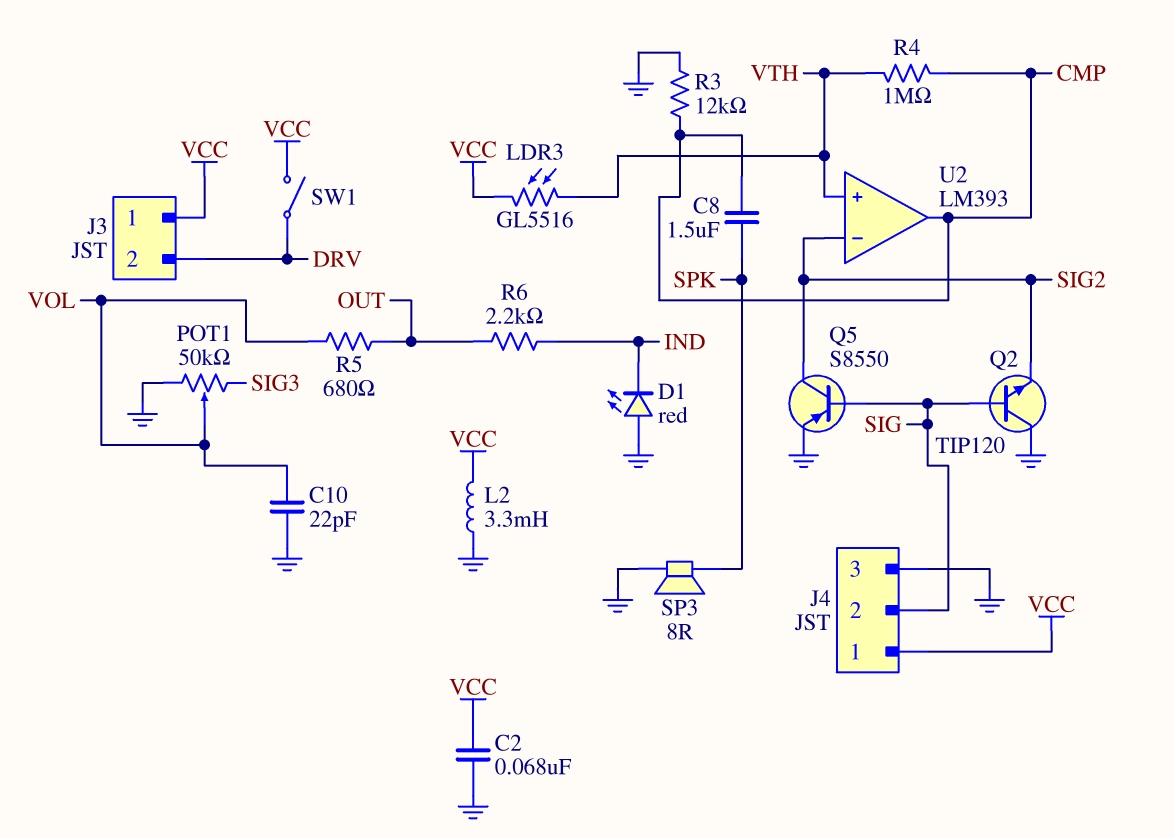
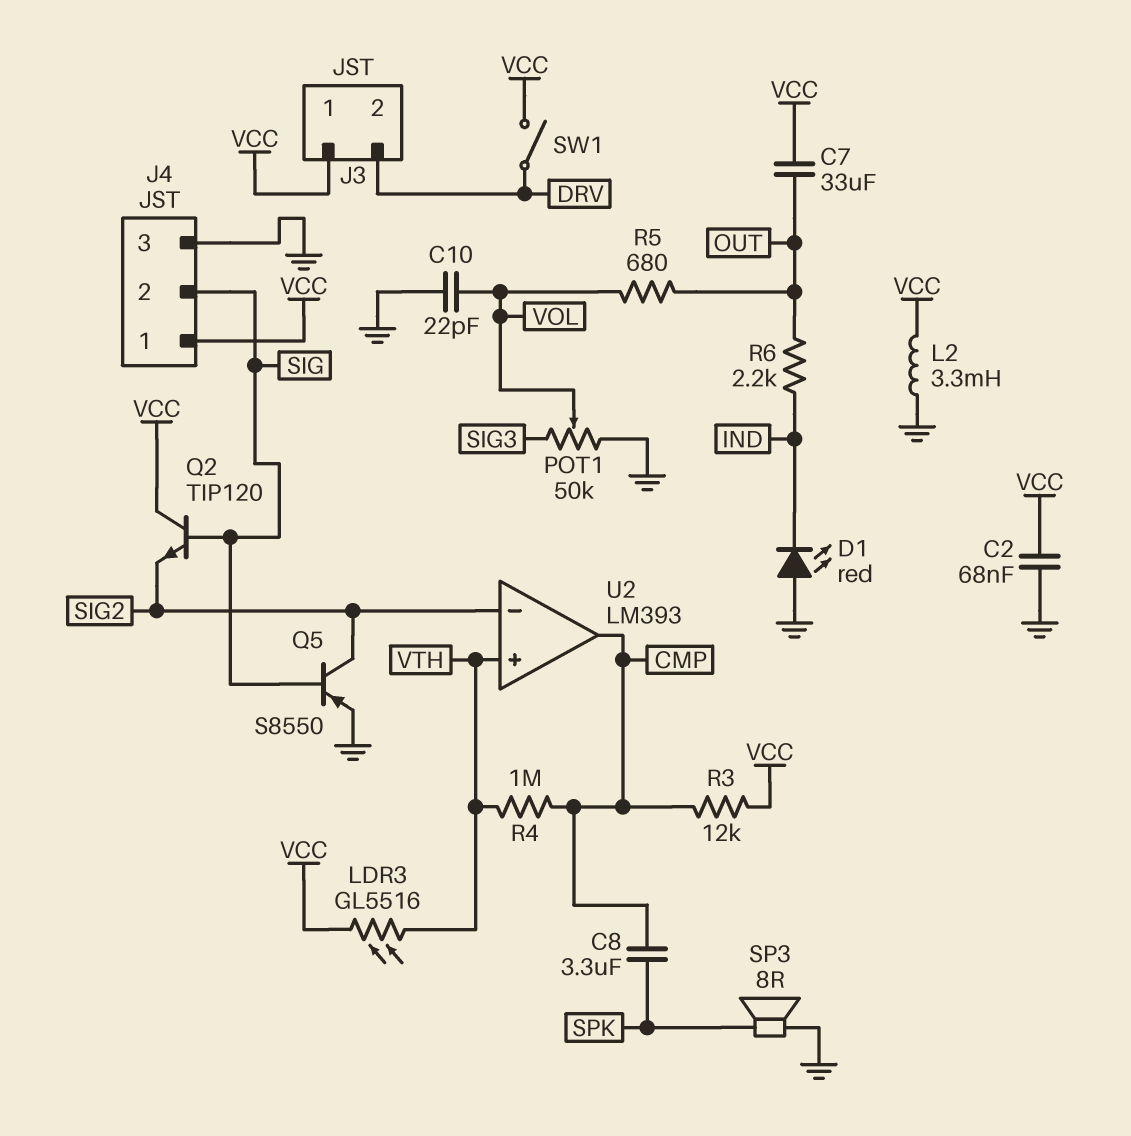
C7: none -> 33uF (OUT, VCC)
C8: 1.5uF (CMP, SPK) -> 3.3uF (CMP, SPK)
Q2: NPN TIP120 (B SIG, C GND, E SIG2) -> NPN TIP120 (B SIG, C VCC, E SIG2)
R3: 12k (CMP, GND) -> 12k (CMP, VCC)

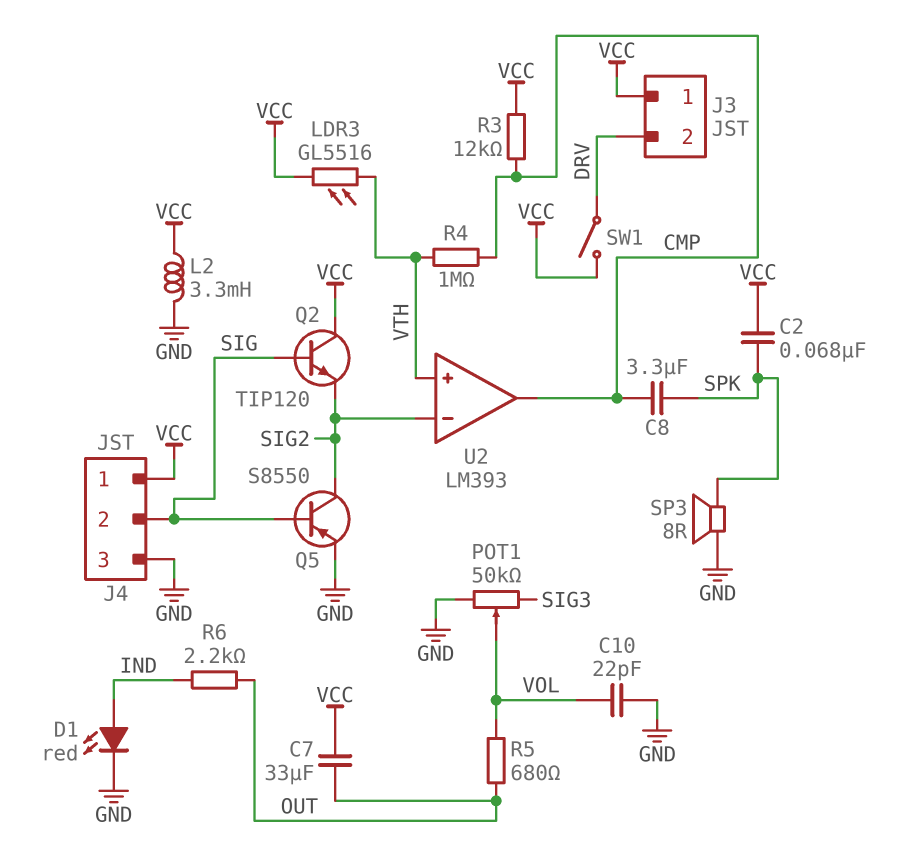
C2: 68nF (GND, VCC) -> 68nF (SPK, VCC)
D1: LED red (A GND, K IND) -> LED red (A IND, K GND)

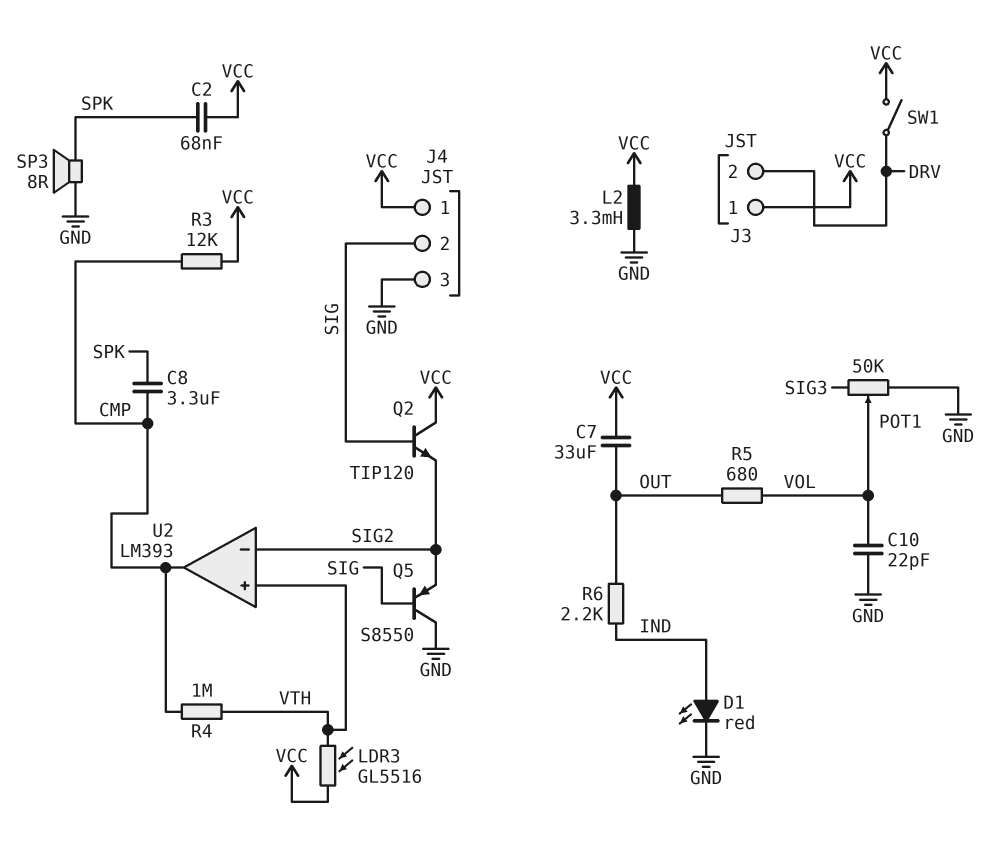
Q5: PNP S8550 (B SIG, C SIG2, E GND) -> PNP S8550 (B SIG, C GND, E SIG2)

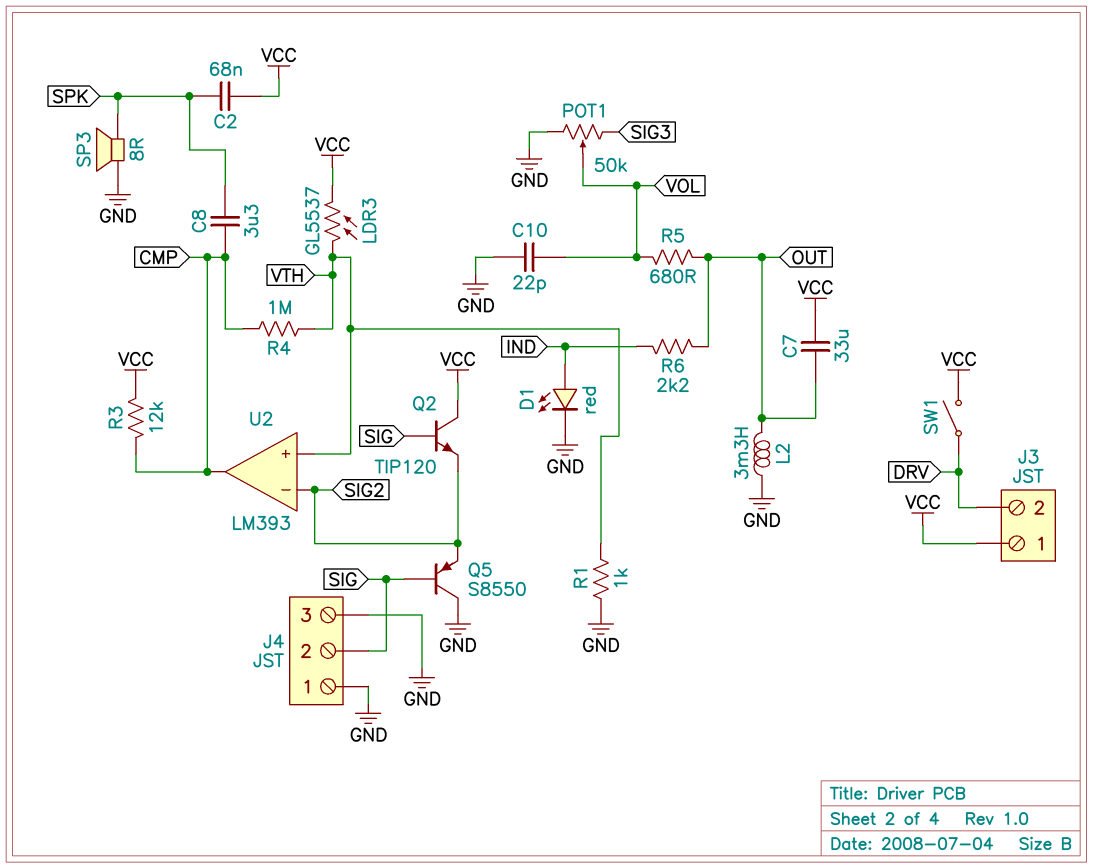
J4 pin 1: VCC -> GND
L2: 3.3mH (GND, VCC) -> 3.3mH (GND, OUT)
LDR3: GL5516 (VCC, VTH) -> GL5537 (VCC, VTH)
R1: none -> 1k (GND, VTH)

